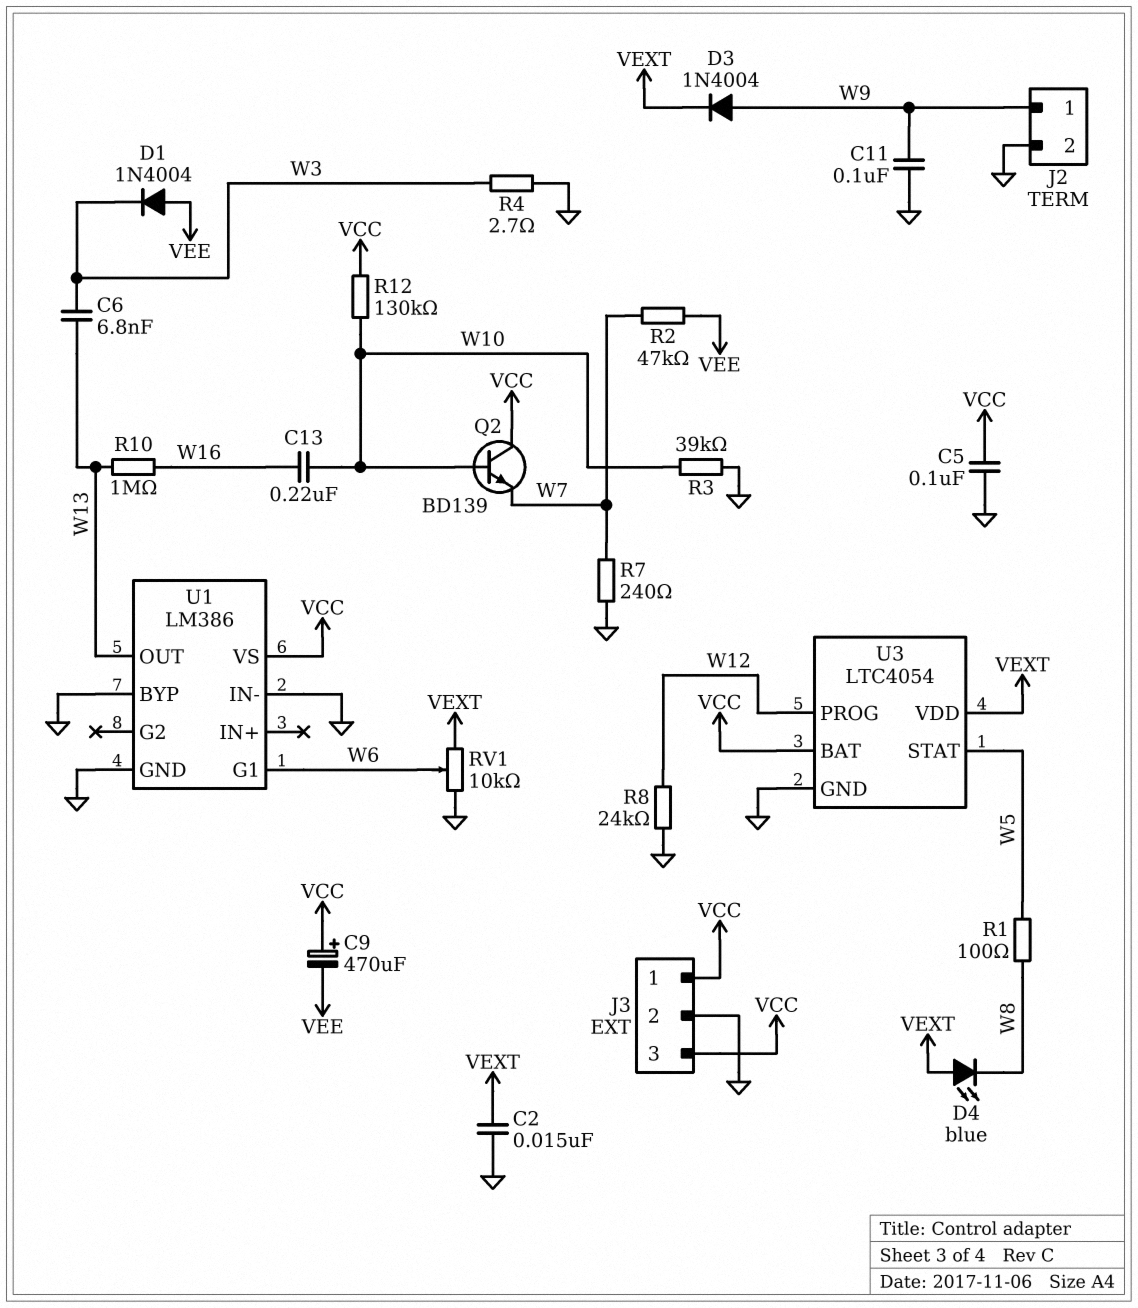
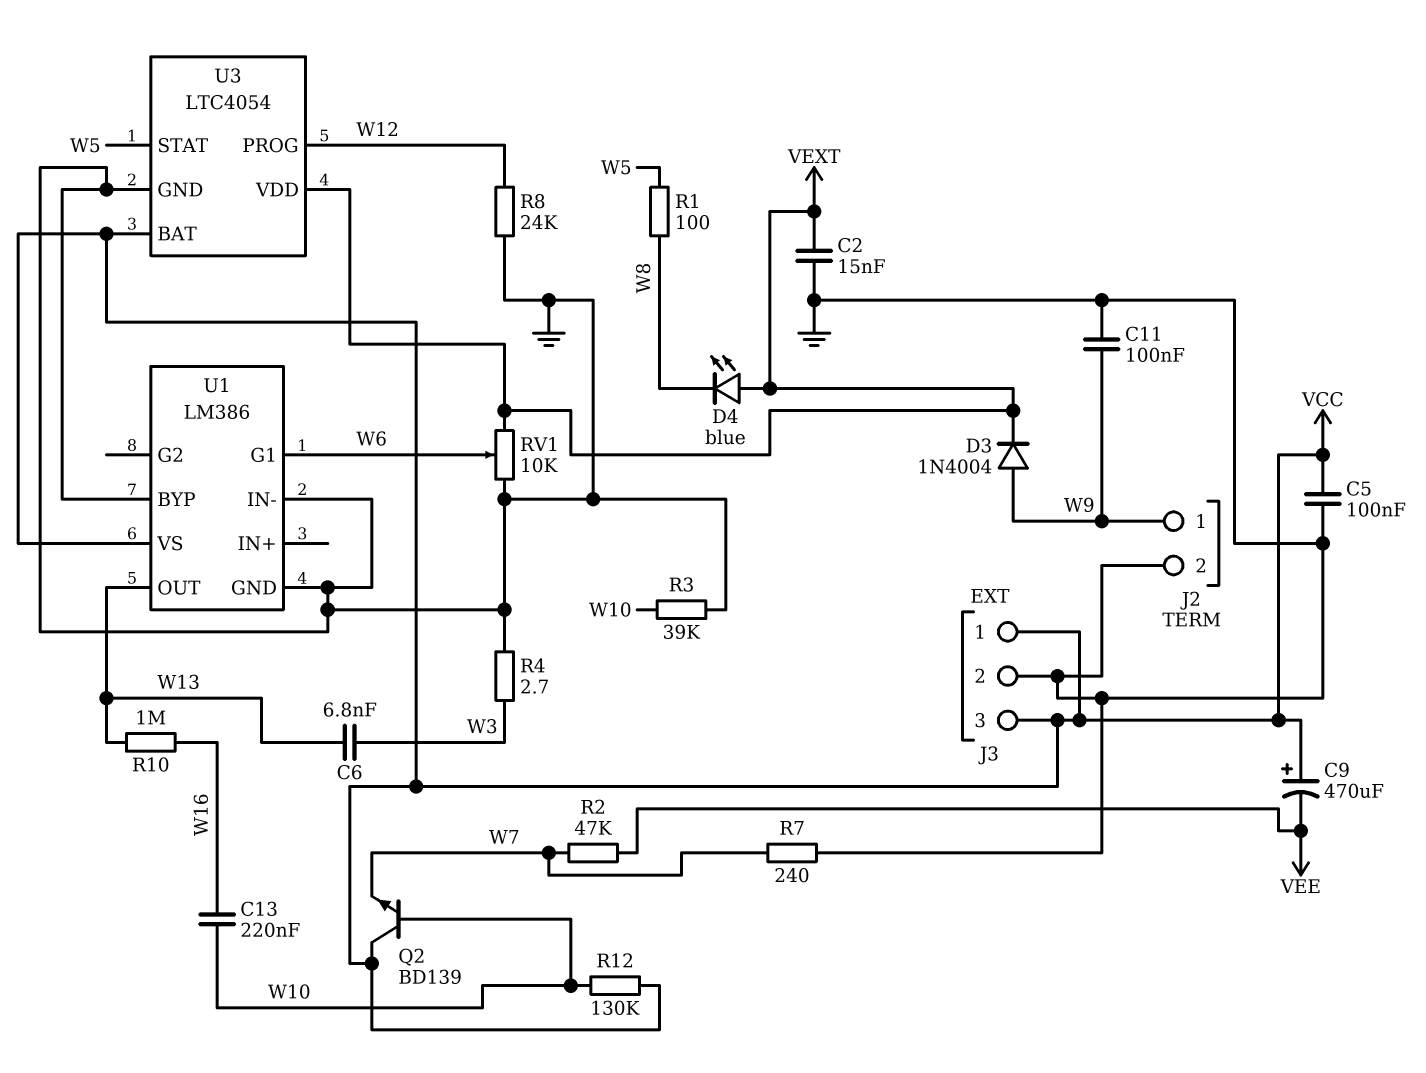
D1: diode 1N4004 (A VEE, K W3) -> none

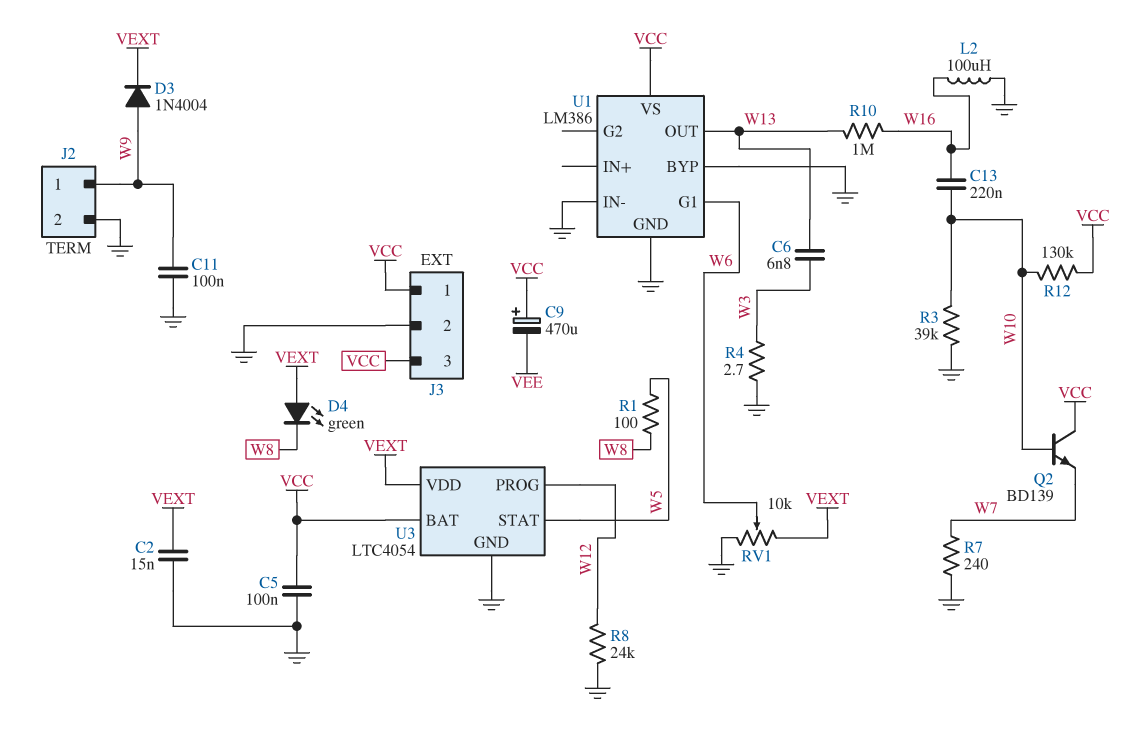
D4: LED blue (A VEXT, K W8) -> LED green (A VEXT, K W8)
L2: none -> 100uH (GND, W16)
R2: 47k (VEE, W7) -> none

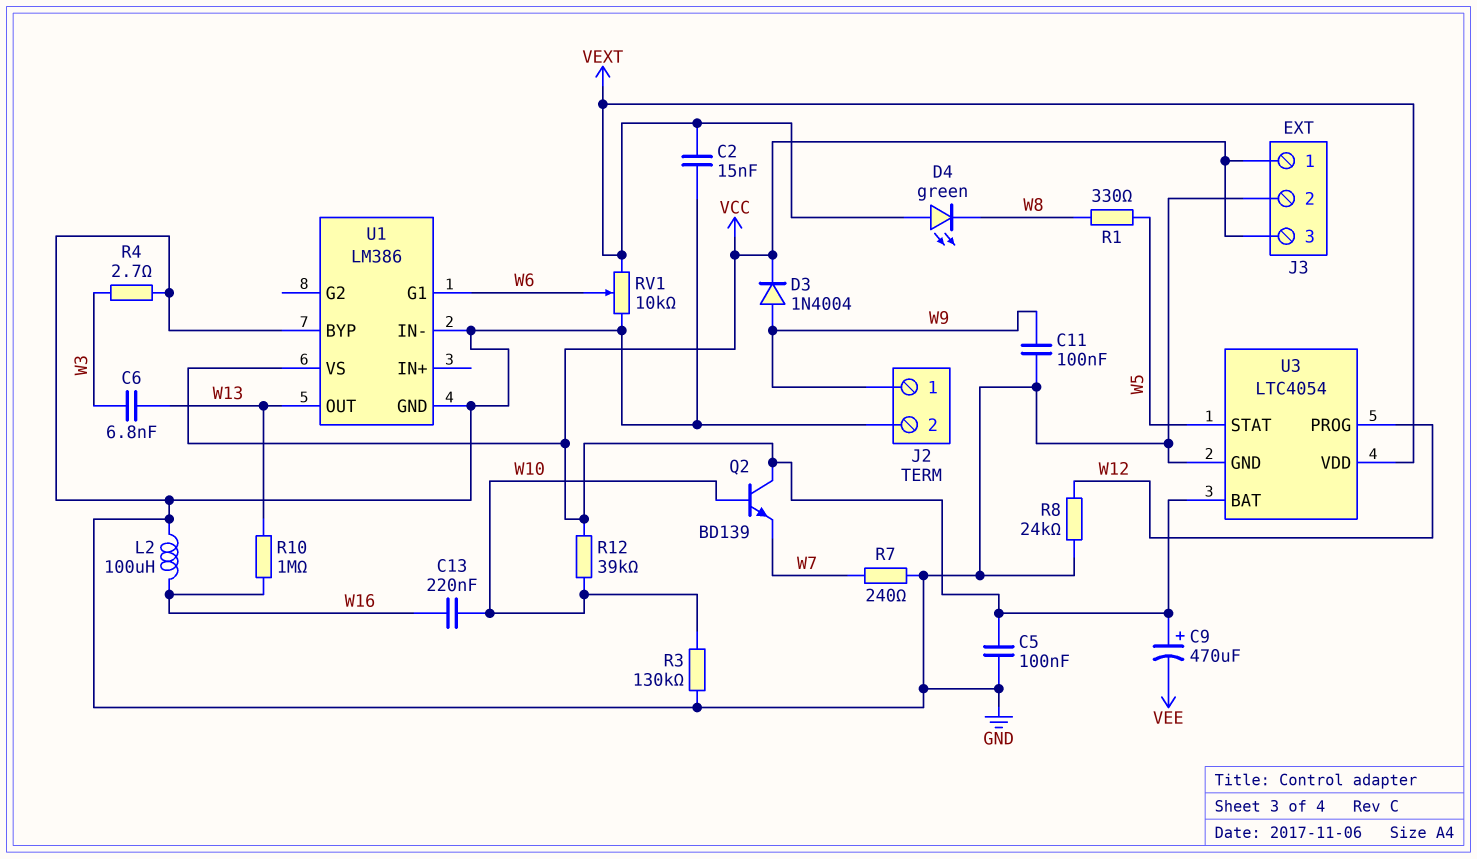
D3: diode 1N4004 (A W9, K VEXT) -> diode 1N4004 (A W9, K VCC)
R1: 100 (W5, W8) -> 330 (W5, W8)
R3: 39k (GND, W10) -> 130k (GND, W10)
R12: 130k (VCC, W10) -> 39k (VCC, W10)

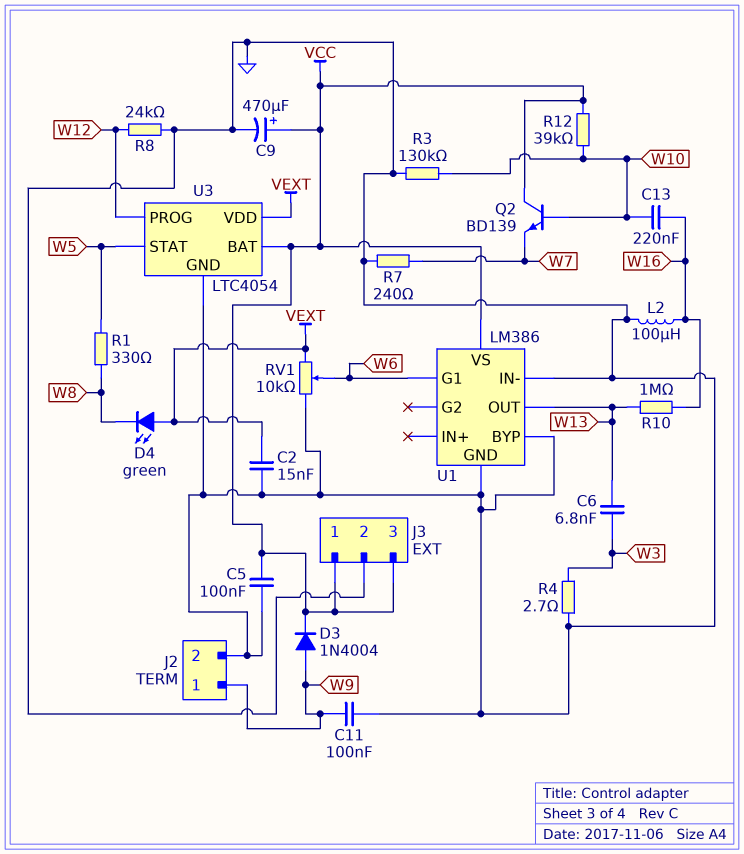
C9: 470uF (plus VCC, minus VEE) -> 470uF (plus VCC, minus GND)

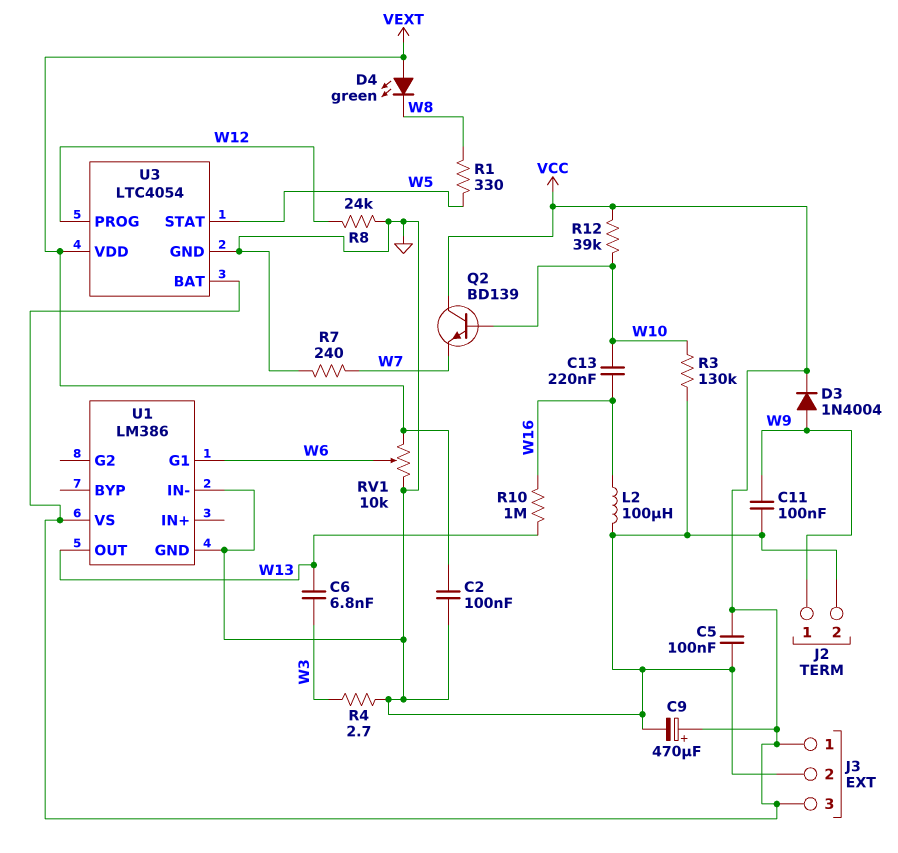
C2: 15nF (GND, VEXT) -> 100nF (GND, VEXT)
U1 pin BYP: GND -> none

